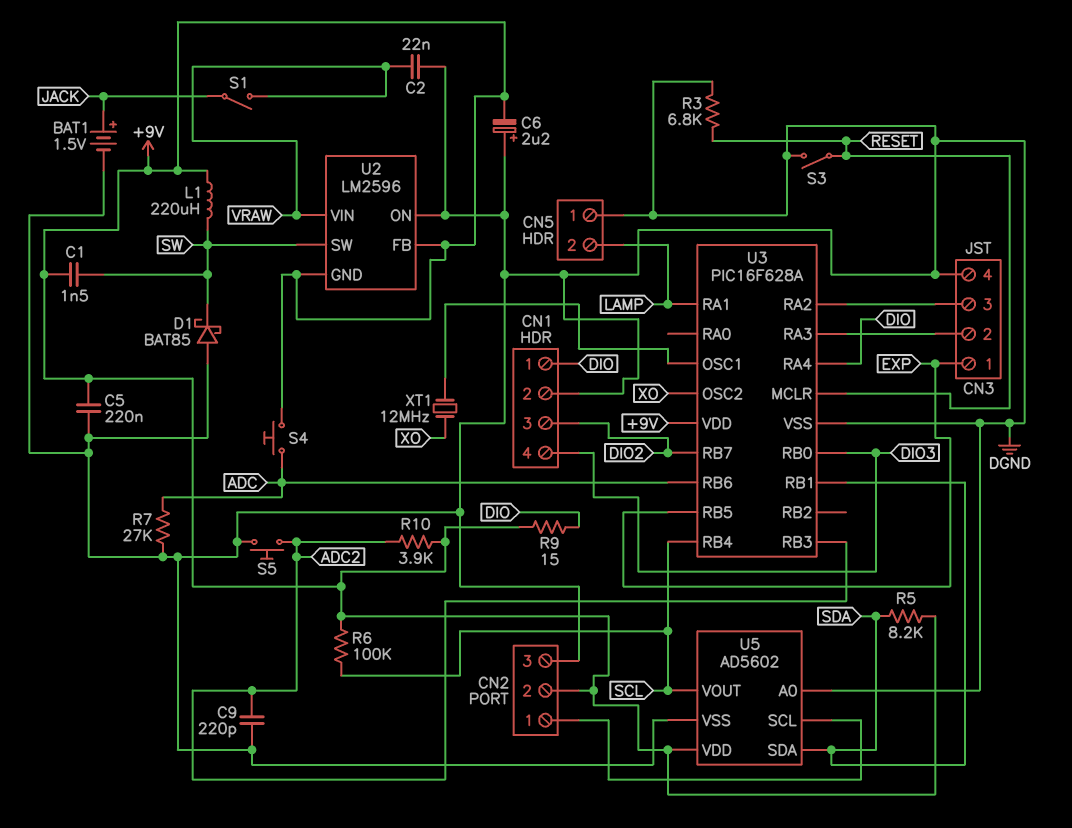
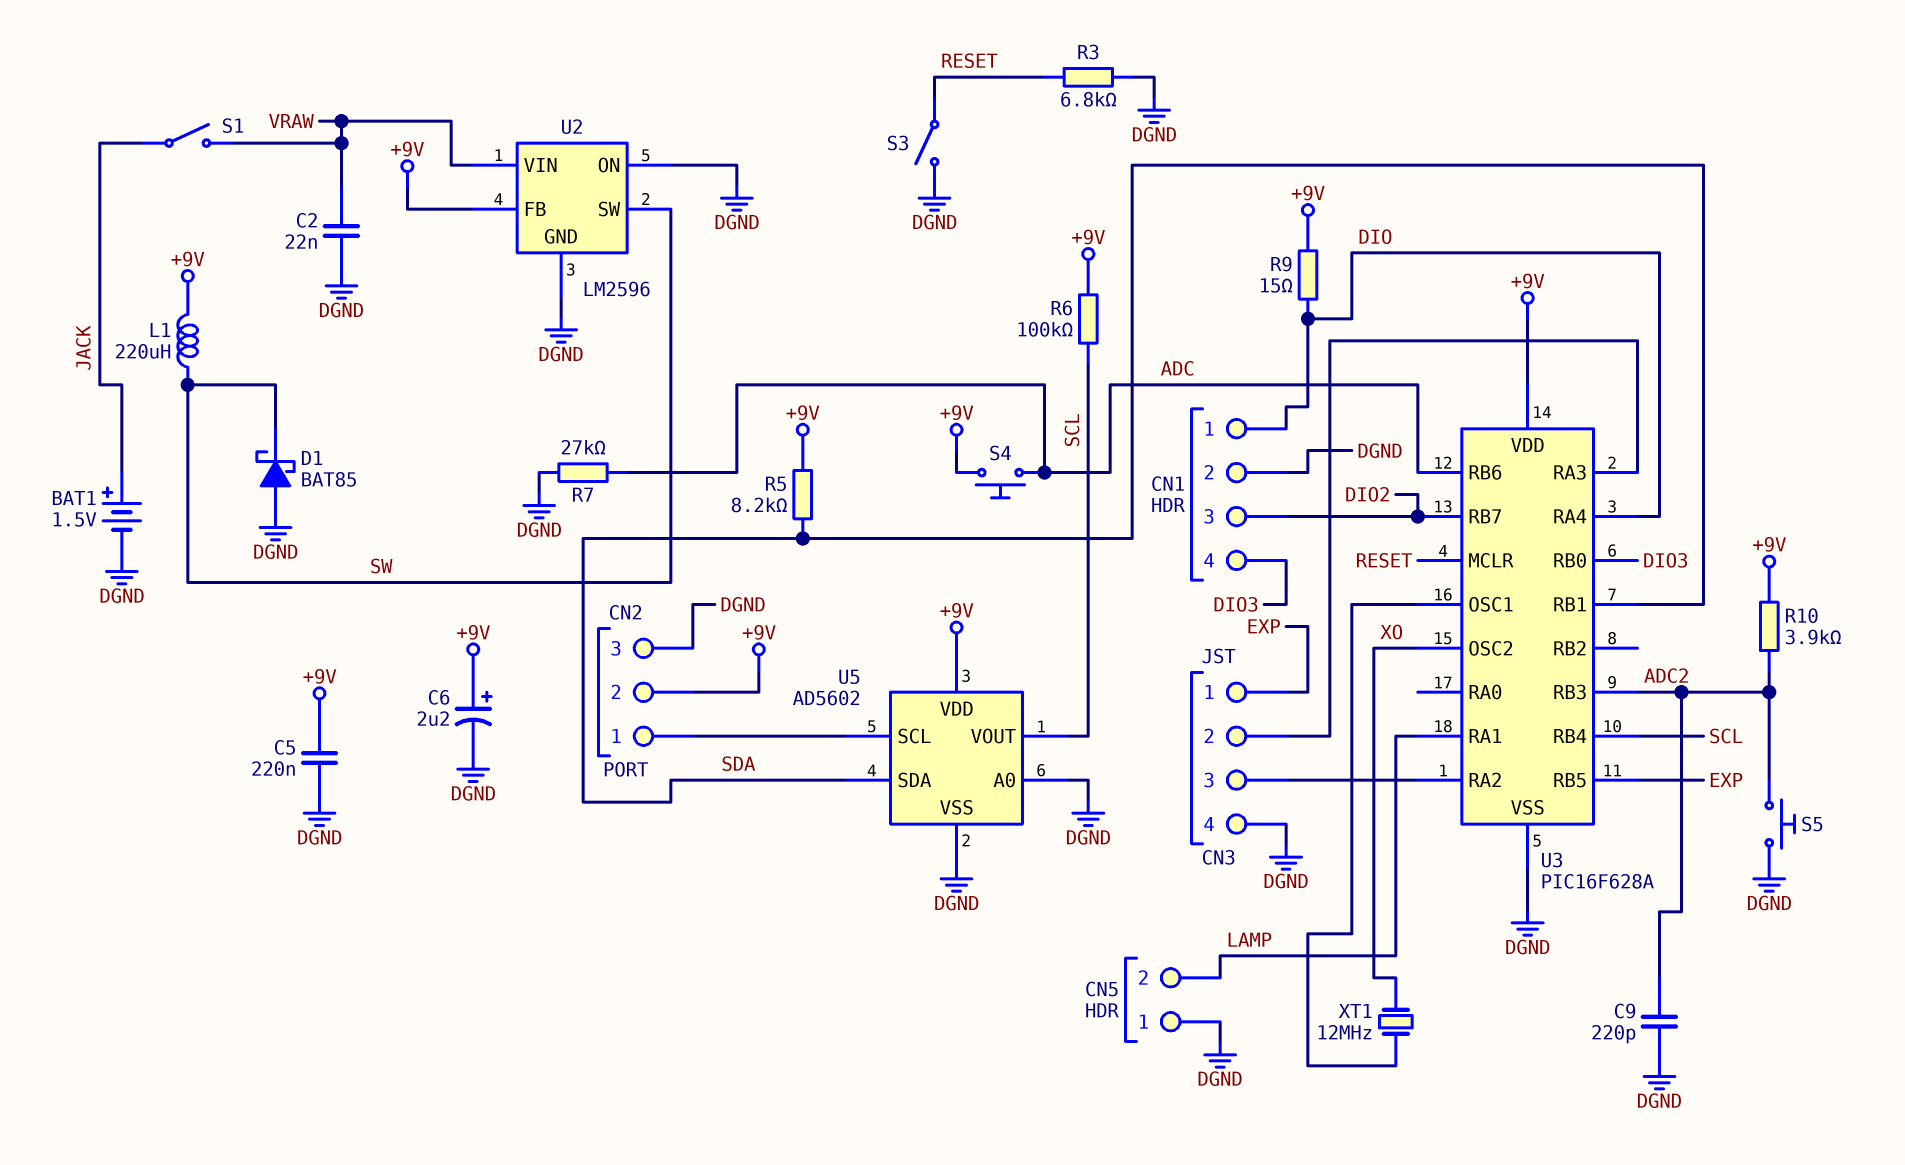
C1: 1.5nF (+9V, SW) -> none
C6: 2.2uF (plus DGND, minus +9V) -> 2.2uF (plus +9V, minus DGND)
U2 pin GND: +9V -> DGND

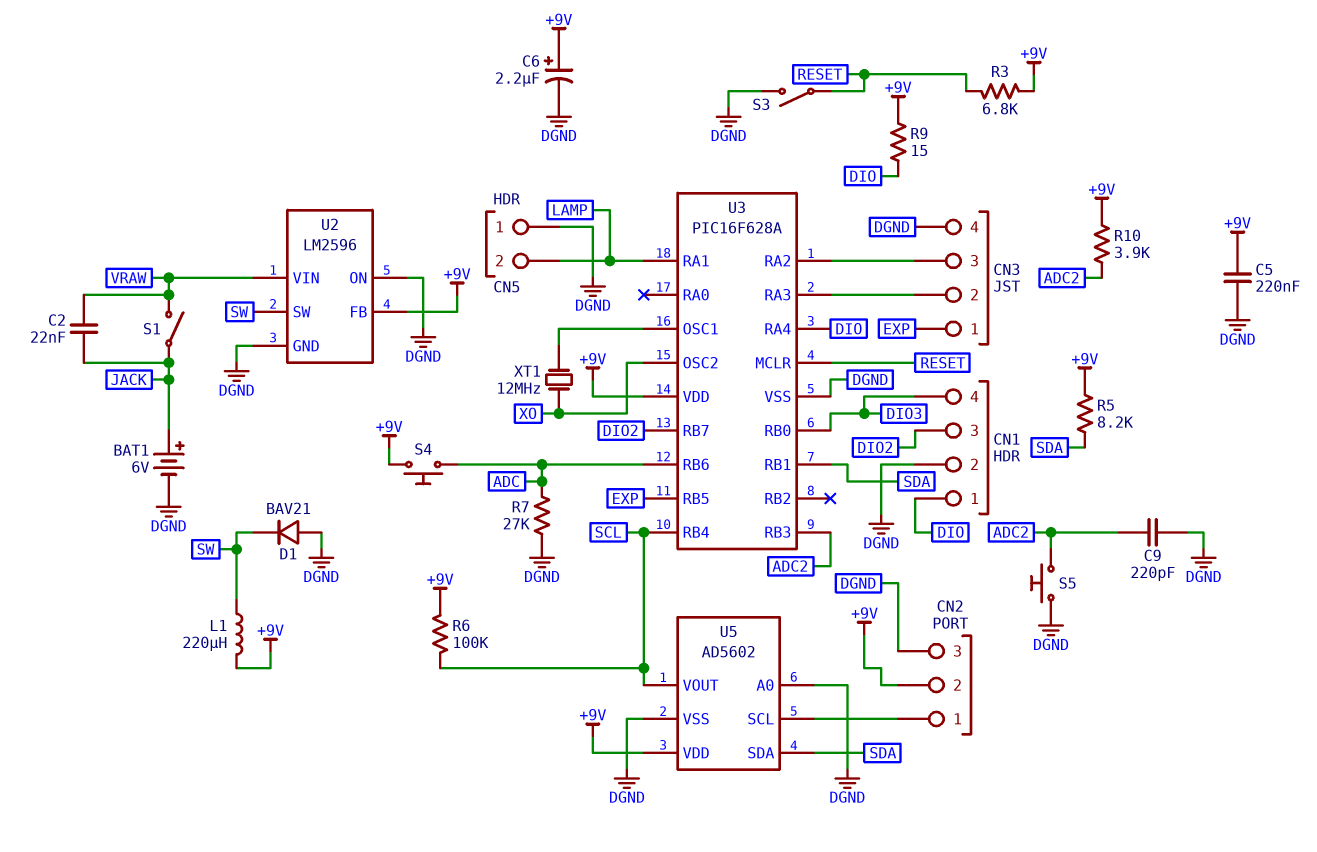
BAT1: 1.5V (plus JACK, minus DGND) -> 6V (plus JACK, minus DGND)
C2: 22nF (DGND, VRAW) -> 22nF (JACK, VRAW)
D1: schottky BAT85 (A DGND, K SW) -> diode BAV21 (A DGND, K SW)
R3: 6.8k (DGND, RESET) -> 6.8k (+9V, RESET)

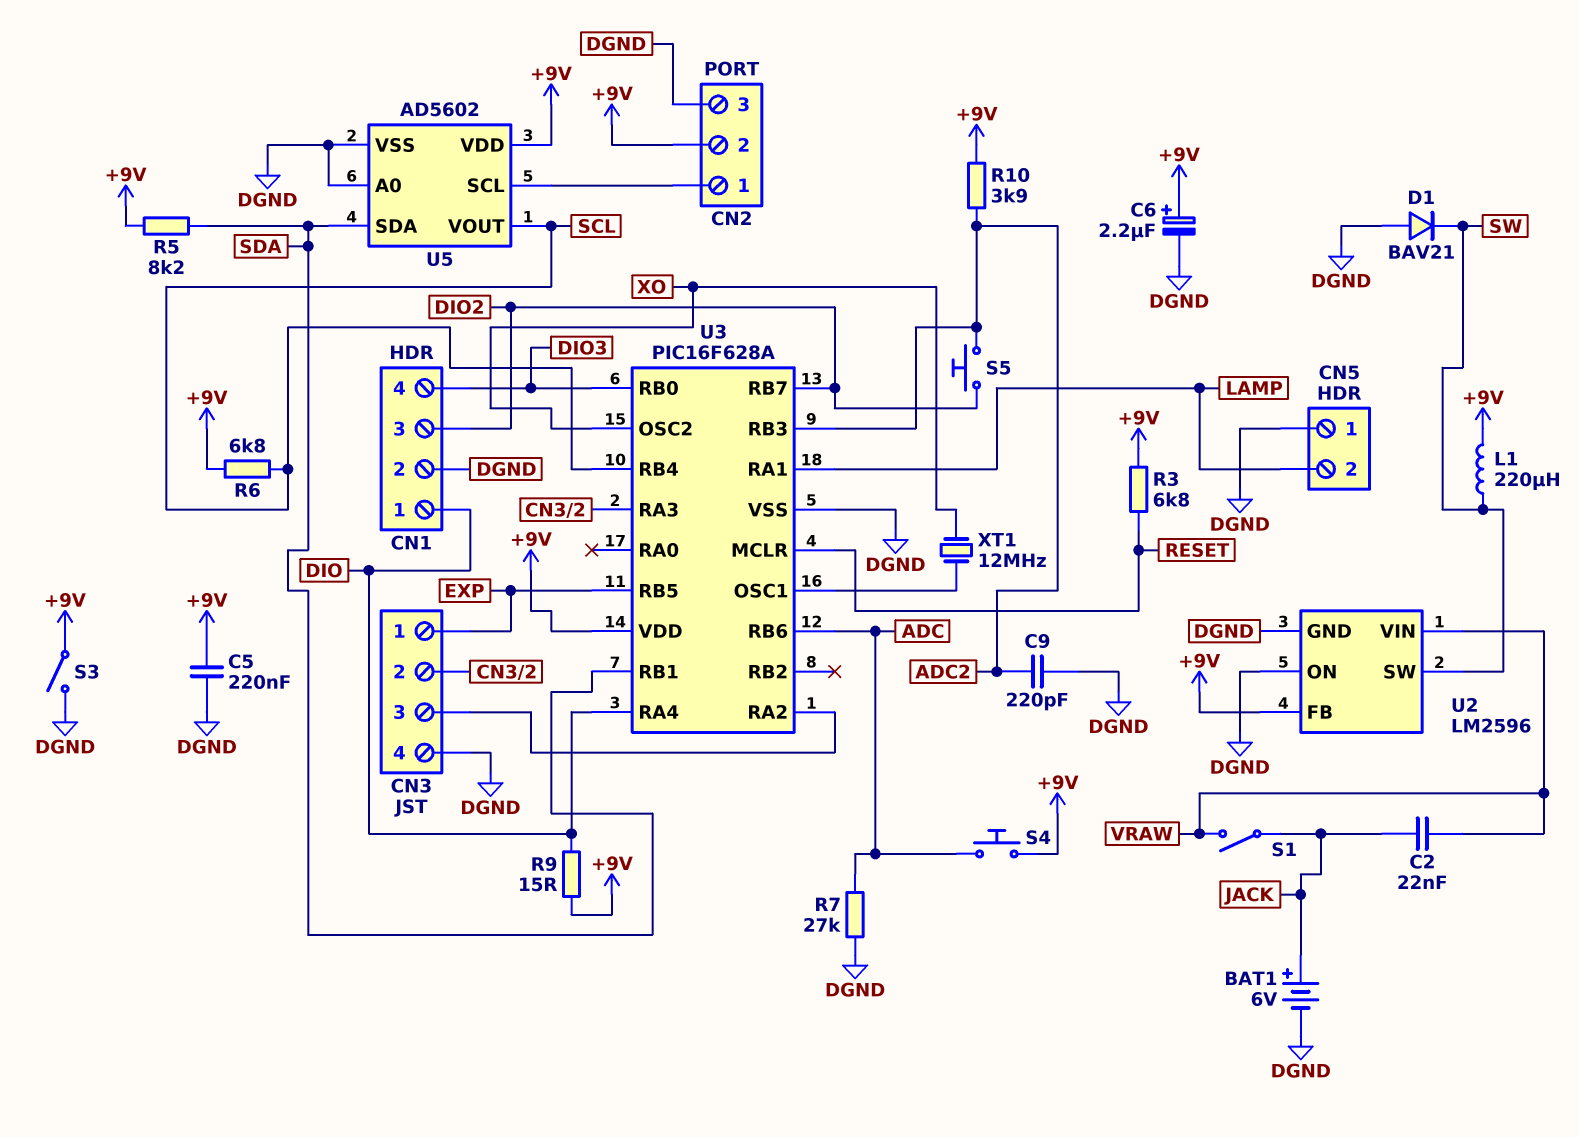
R6: 100k (+9V, SCL) -> 6.8k (+9V, SCL)
S3: switch (DGND, RESET) -> switch (+9V, DGND)
S5: button (ADC2, DGND) -> button (ADC2, DIO2)

